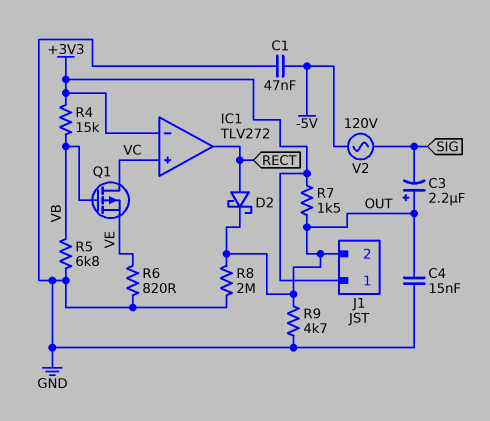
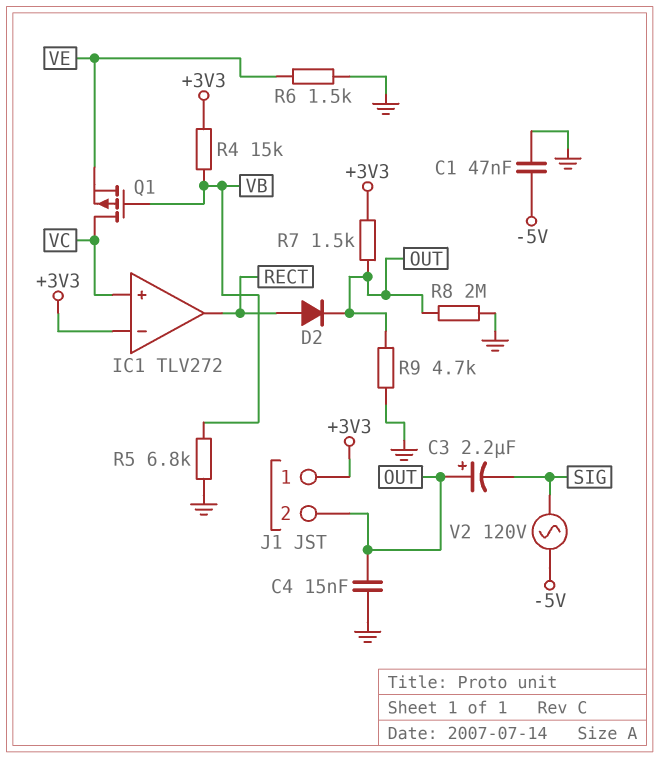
D2: schottky (A RECT, K OUT) -> diode (A RECT, K OUT)
R6: 820 (GND, VE) -> 1.5k (GND, VE)

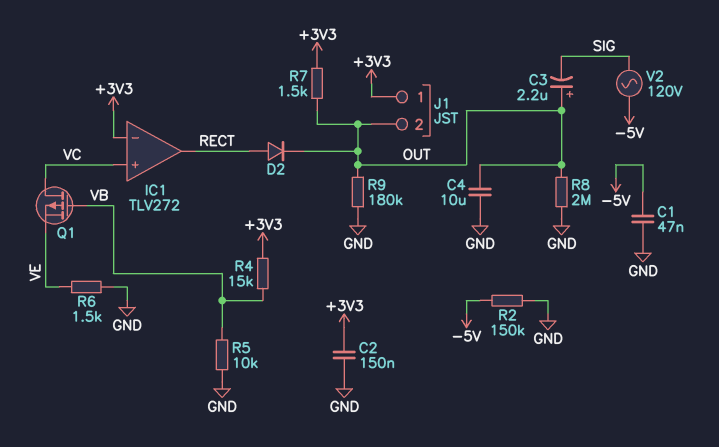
C2: none -> 150nF (+3V3, GND)
C4: 15nF (GND, OUT) -> 10uF (GND, OUT)
R2: none -> 150k (-5V, GND)
R5: 6.8k (GND, VB) -> 10k (GND, VB)
R9: 4.7k (GND, OUT) -> 180k (GND, OUT)

